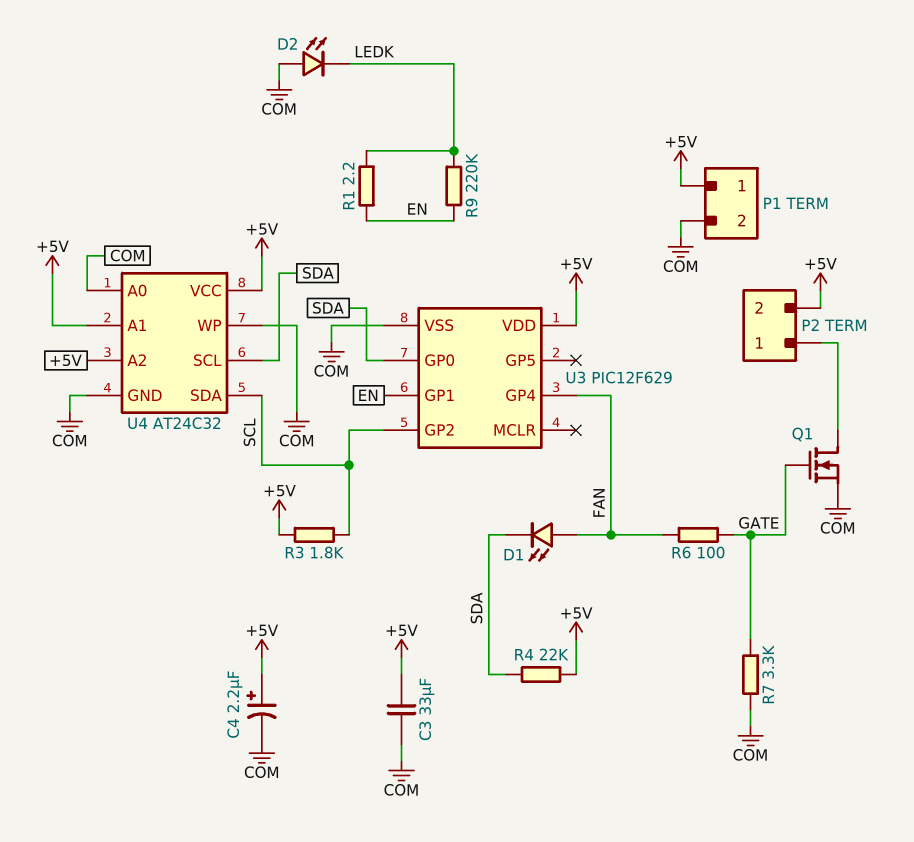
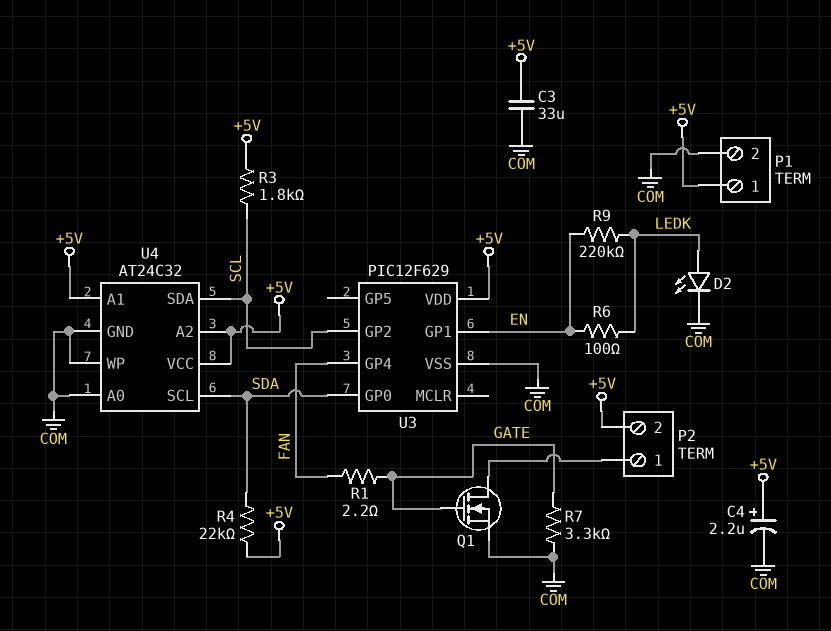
D1: LED (A FAN, K SDA) -> none
D2: LED (A COM, K LEDK) -> LED (A LEDK, K COM)
R1: 2.2 (EN, LEDK) -> 2.2 (FAN, GATE)
R6: 100 (FAN, GATE) -> 100 (EN, LEDK)

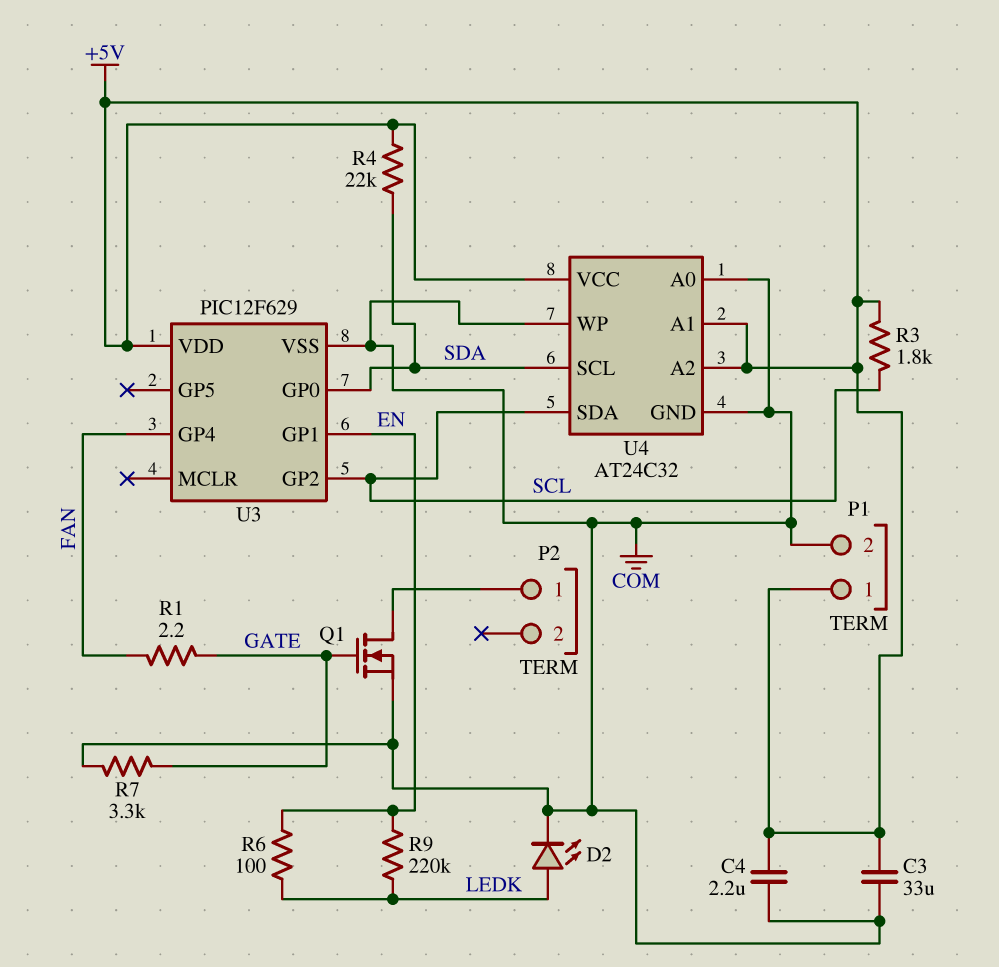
C4: 2.2uF (plus +5V, minus COM) -> 2.2uF (+5V, COM)
P2 pin 2: +5V -> none

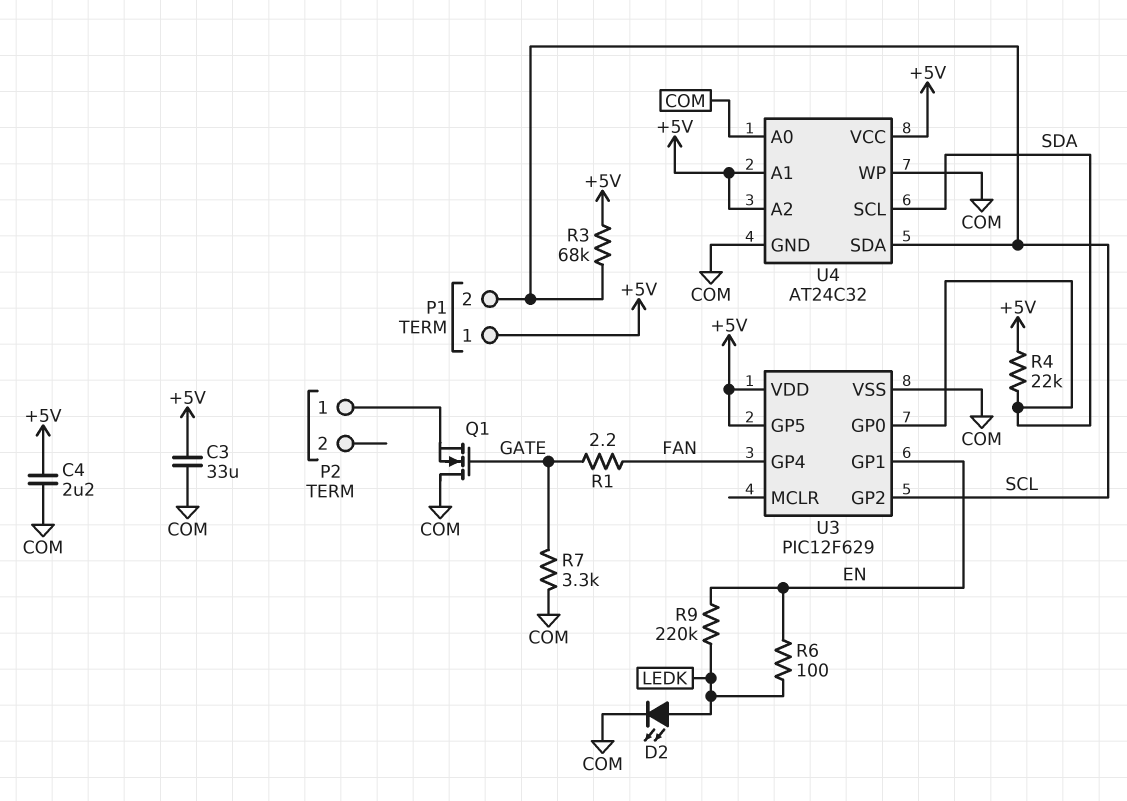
P1 pin 2: COM -> SCL
Q1: NMOS (G GATE, D P2/1, S COM) -> NMOS (G GATE, D COM, S P2/1)
R3: 1.8k (+5V, SCL) -> 68k (+5V, SCL)
U3 pin GP5: none -> +5V

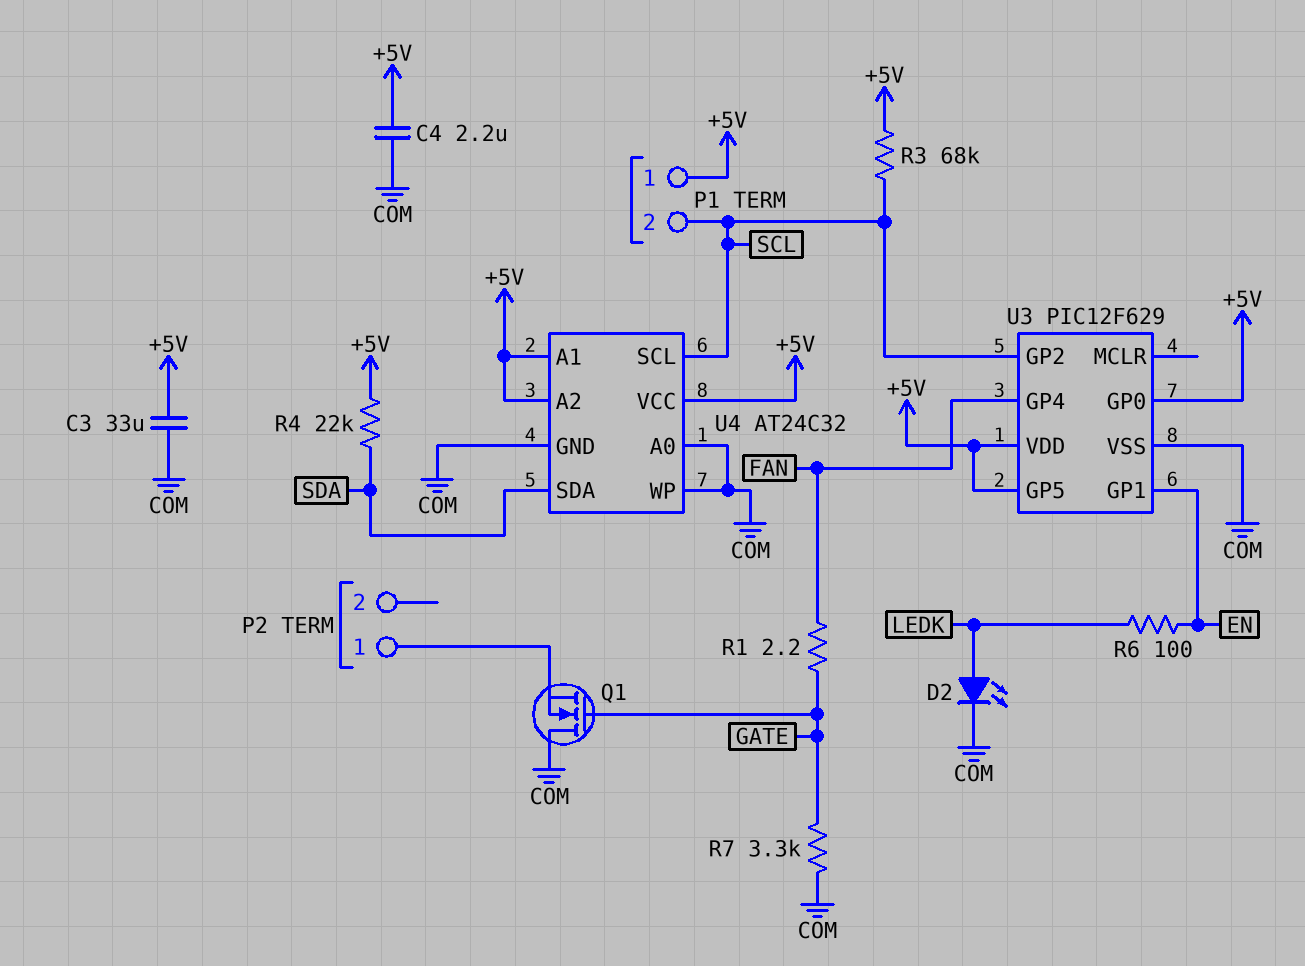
R9: 220k (EN, LEDK) -> none
U3 pin GP0: SDA -> +5V
U4 pin SCL: SDA -> SCL
U4 pin SDA: SCL -> SDA

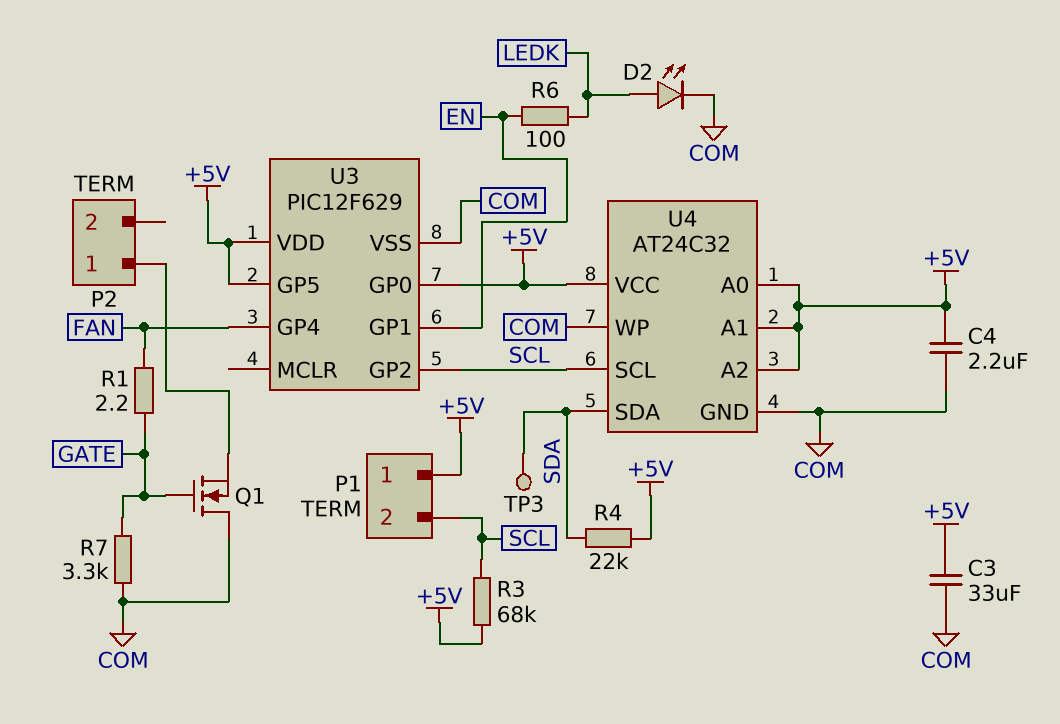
TP3: none -> test point (SDA)
U4 pin A0: COM -> +5V

